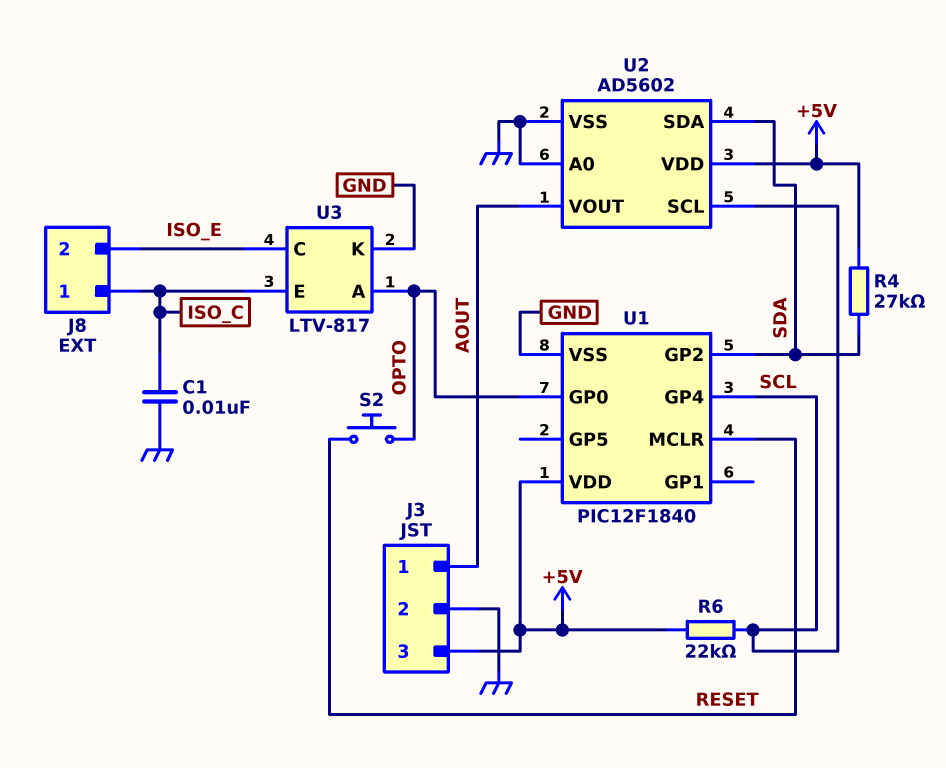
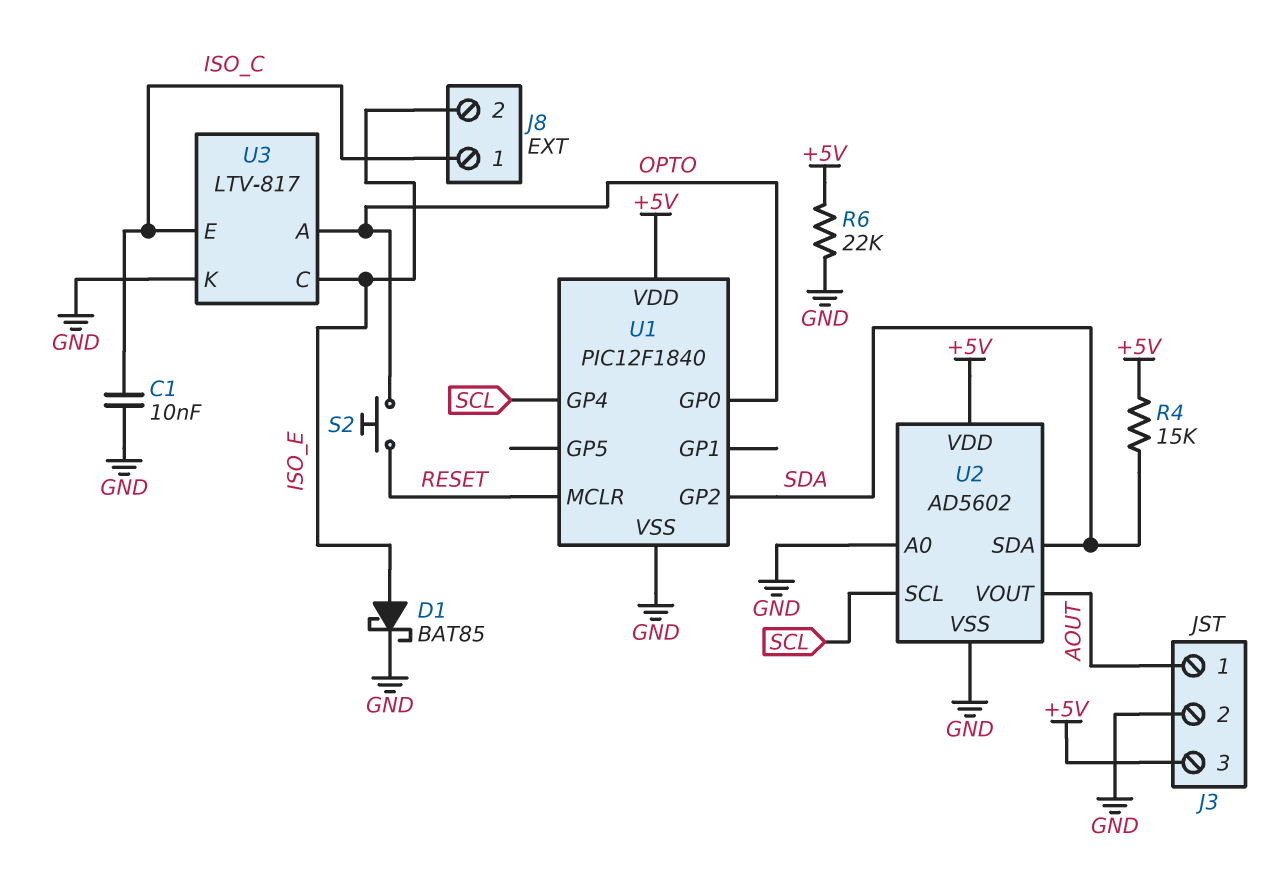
D1: none -> schottky BAT85 (A ISO_E, K GND)
R4: 27k (+5V, SDA) -> 15k (+5V, SDA)
R6: 22k (+5V, SCL) -> 22k (+5V, GND)

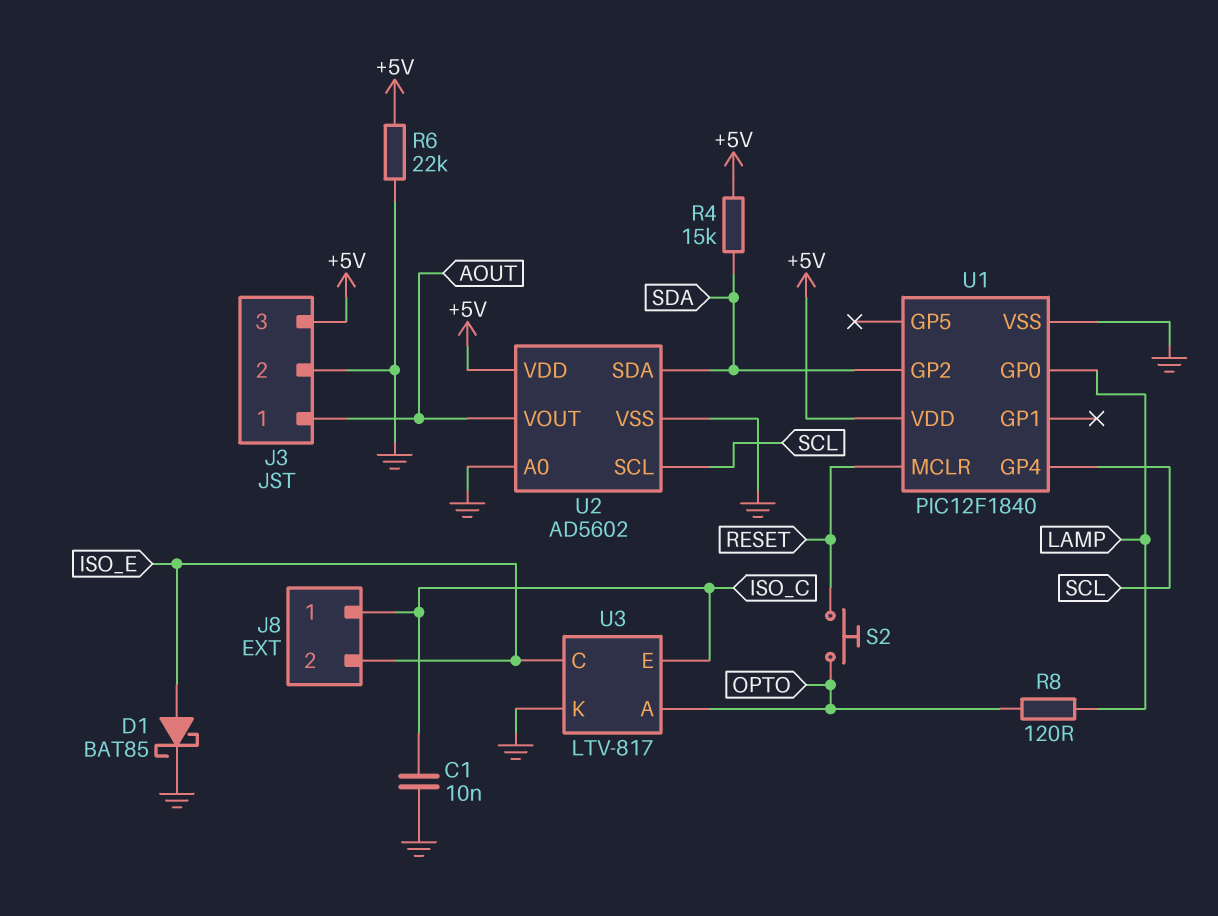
R8: none -> 120 (LAMP, OPTO)
U1 pin GP0: OPTO -> LAMP

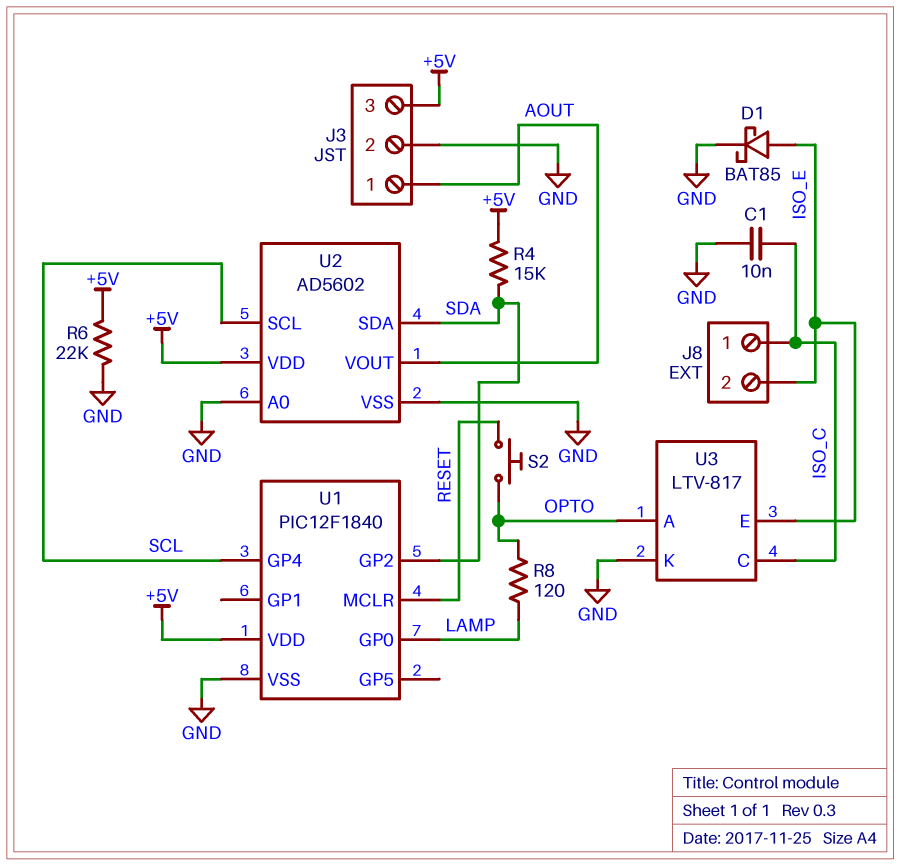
U3 pin C: ISO_E -> ISO_C
U3 pin E: ISO_C -> ISO_E

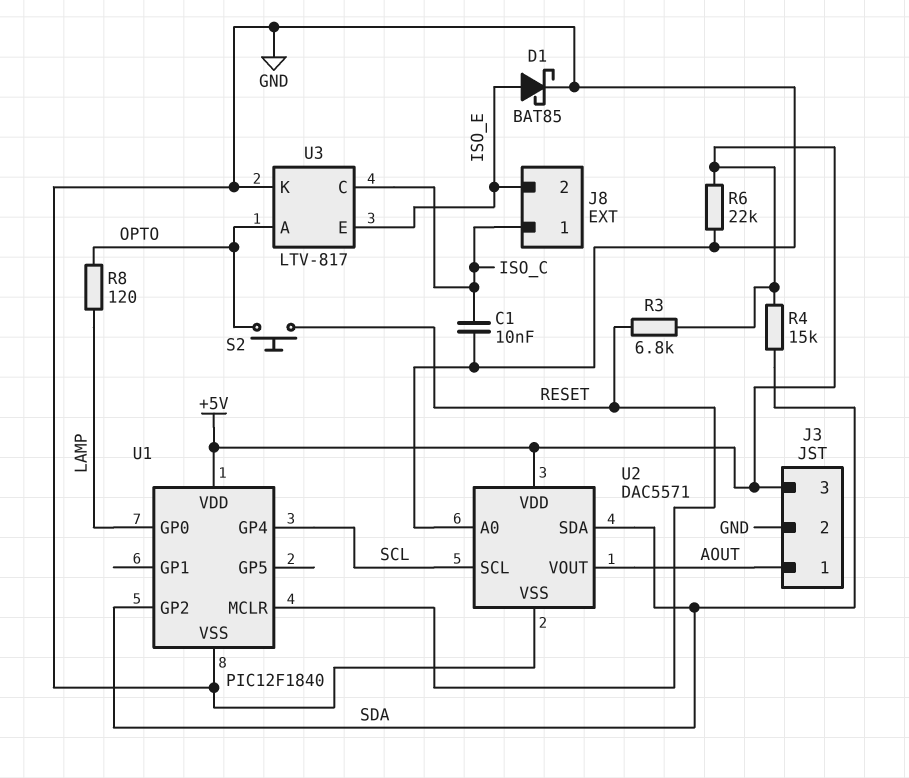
R3: none -> 6.8k (+5V, RESET)
U2: AD5602 -> DAC5571

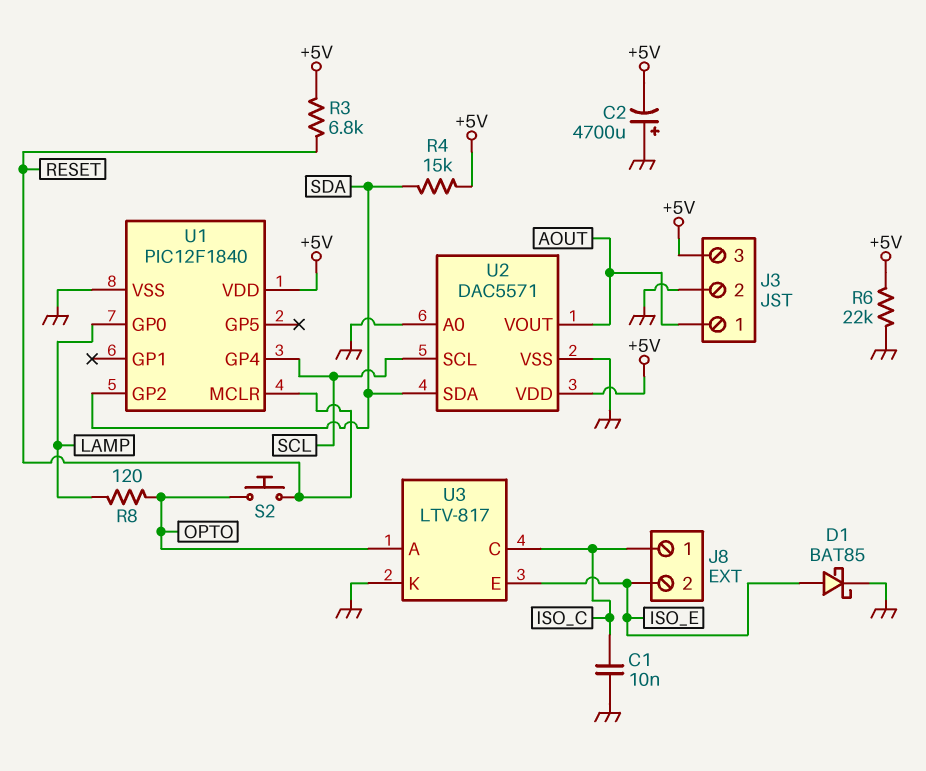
C2: none -> 4700uF (plus GND, minus +5V)

